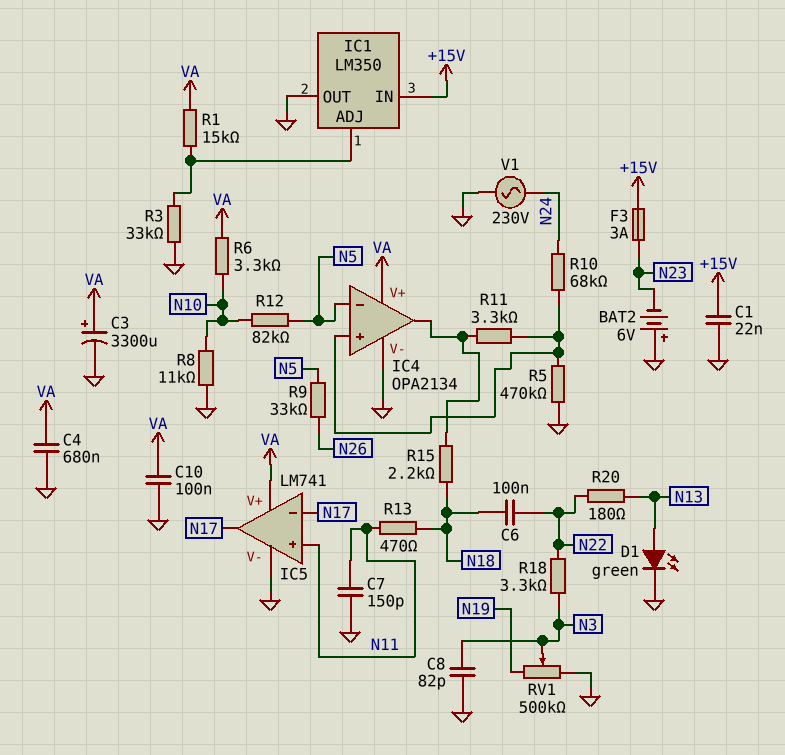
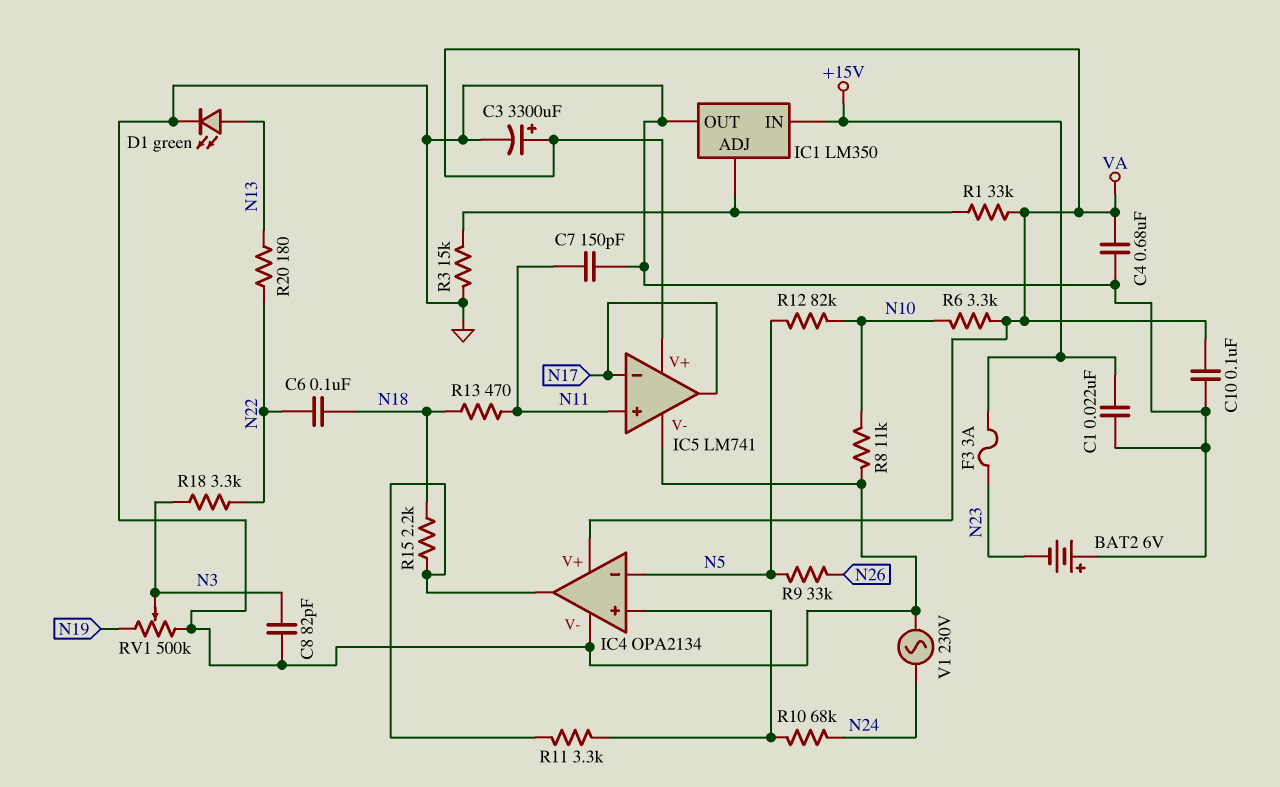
R1: 15k (IC1/ADJ, VA) -> 33k (IC1/ADJ, VA)
R3: 33k (GND, IC1/ADJ) -> 15k (GND, IC1/ADJ)
R5: 470k (GND, IC4/in+) -> none

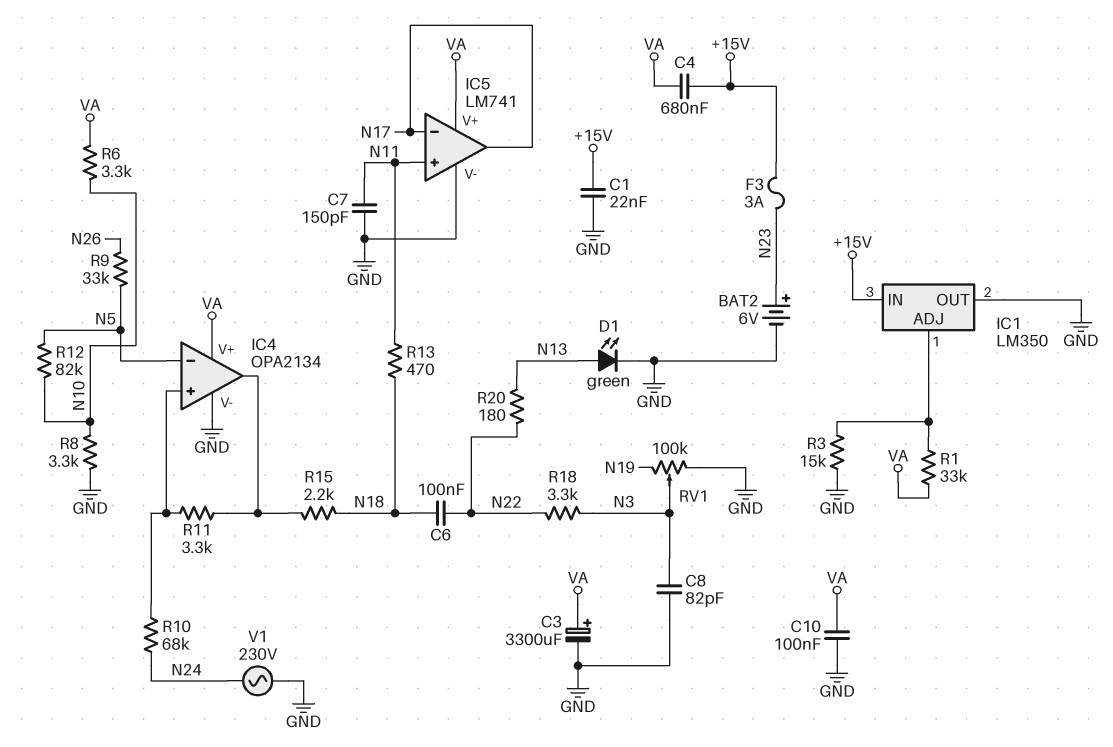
BAT2: 6V (plus GND, minus N23) -> 6V (plus N23, minus GND)
C4: 680nF (GND, VA) -> 680nF (+15V, VA)
R8: 11k (GND, N10) -> 3.3k (GND, N10)
RV1: 500k (GND, N19, wiper N3) -> 100k (GND, N19, wiper N3)

